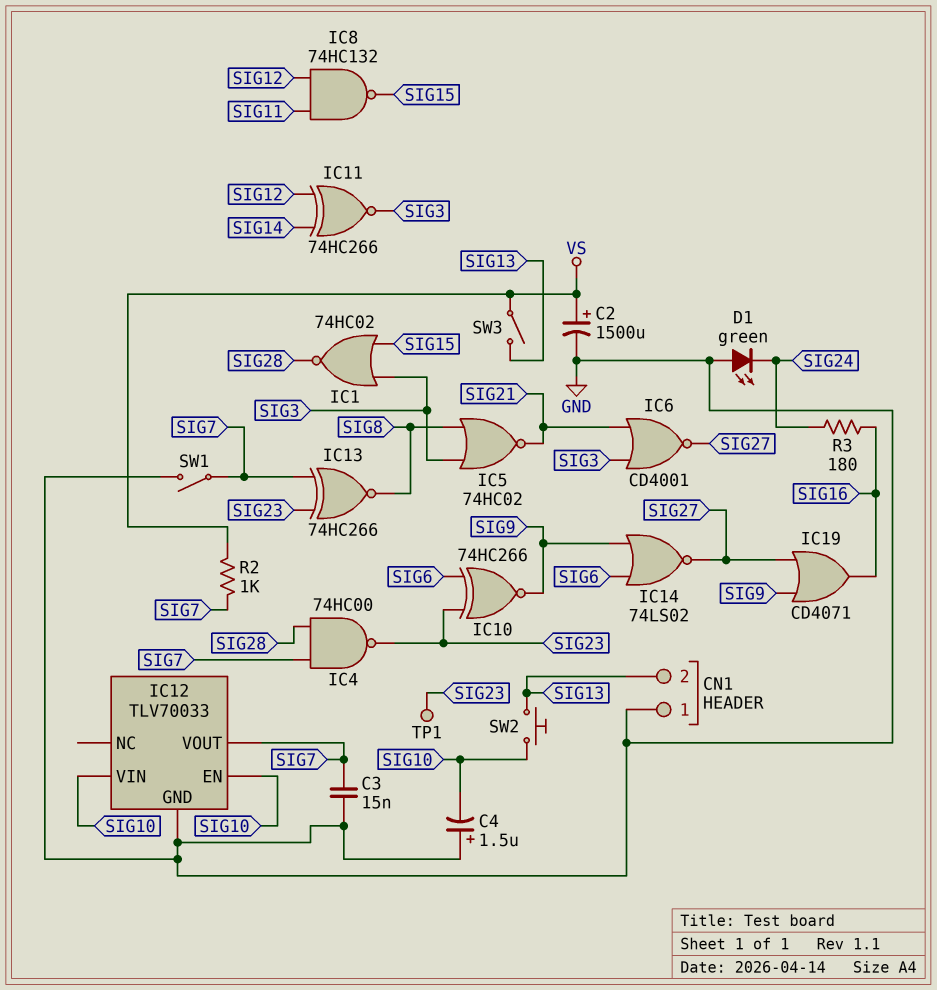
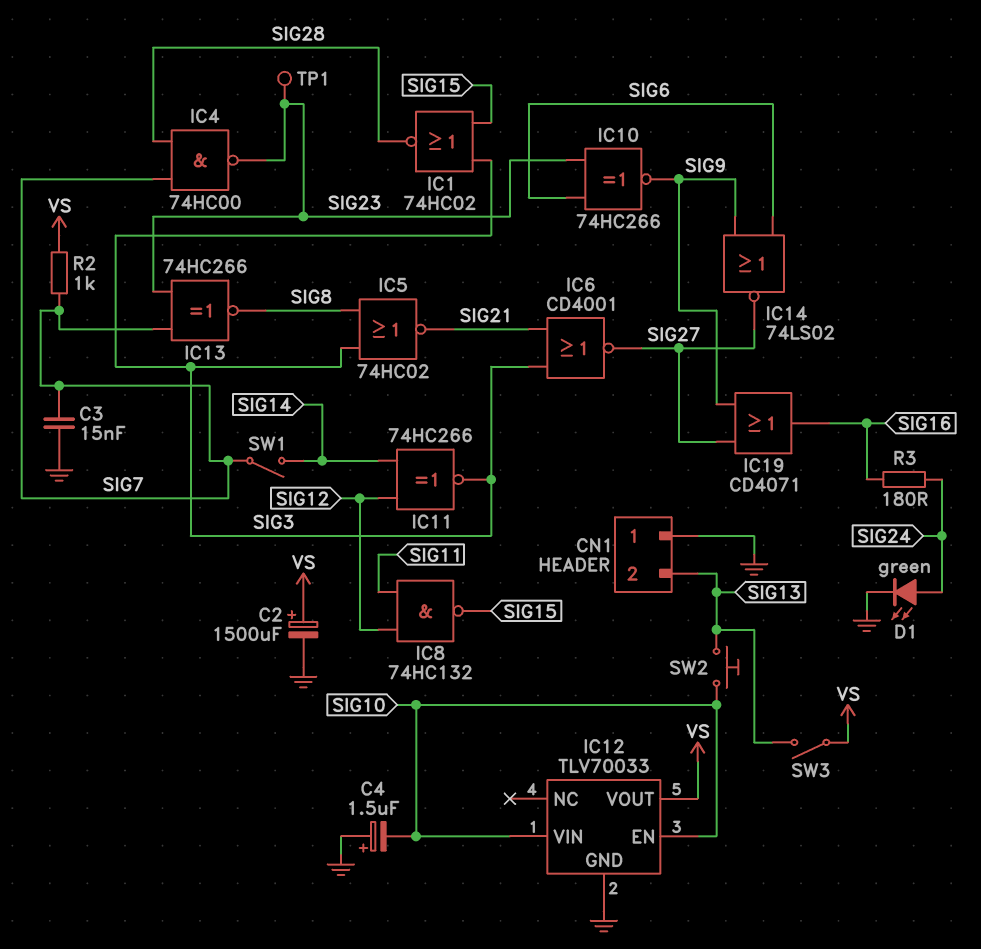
D1: LED green (A GND, K SIG24) -> LED green (A SIG24, K GND)
IC12 pin VOUT: SIG7 -> VS
SW1: switch (GND, SIG7) -> switch (SIG7, SIG14)

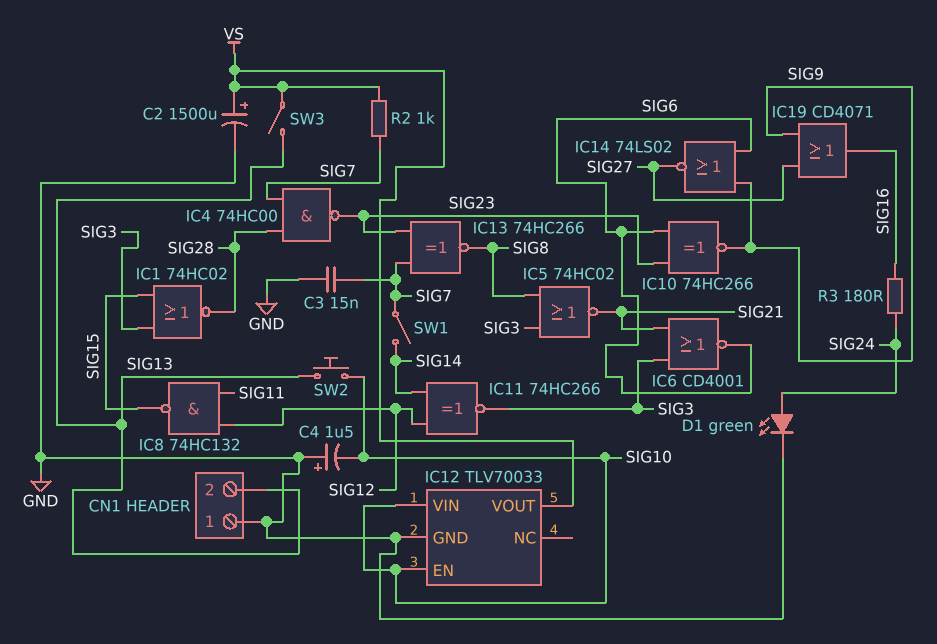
IC6: NOR CD4001 (in SIG3, in SIG21, out SIG27) -> NOR CD4001 (in SIG3, in SIG21, out SIG6)
TP1: test point (SIG23) -> none

